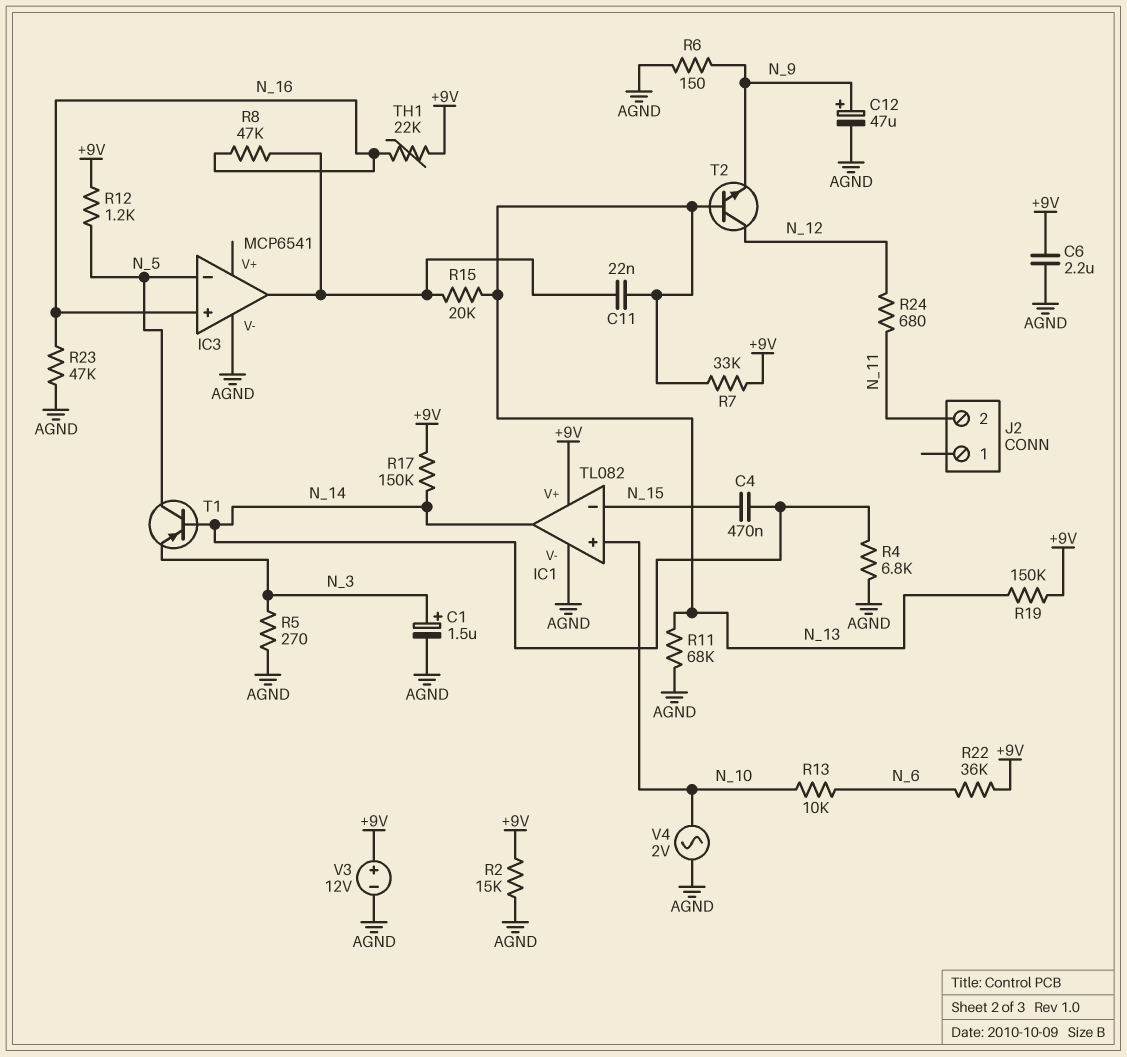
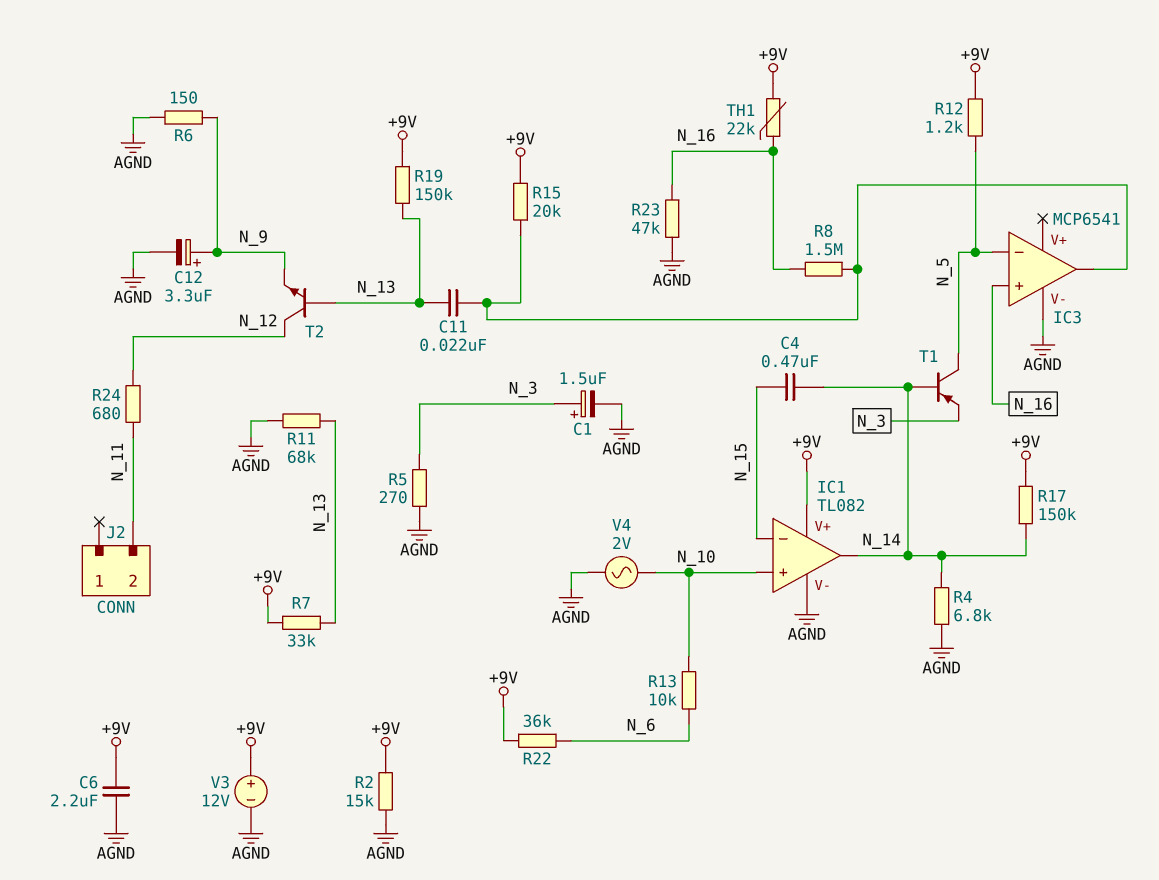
C12: 47uF (plus N_9, minus AGND) -> 3.3uF (plus N_9, minus AGND)
R8: 47k (IC3/out, N_16) -> 1.5M (IC3/out, N_16)
R15: 20k (IC3/out, N_13) -> 20k (+9V, IC3/out)

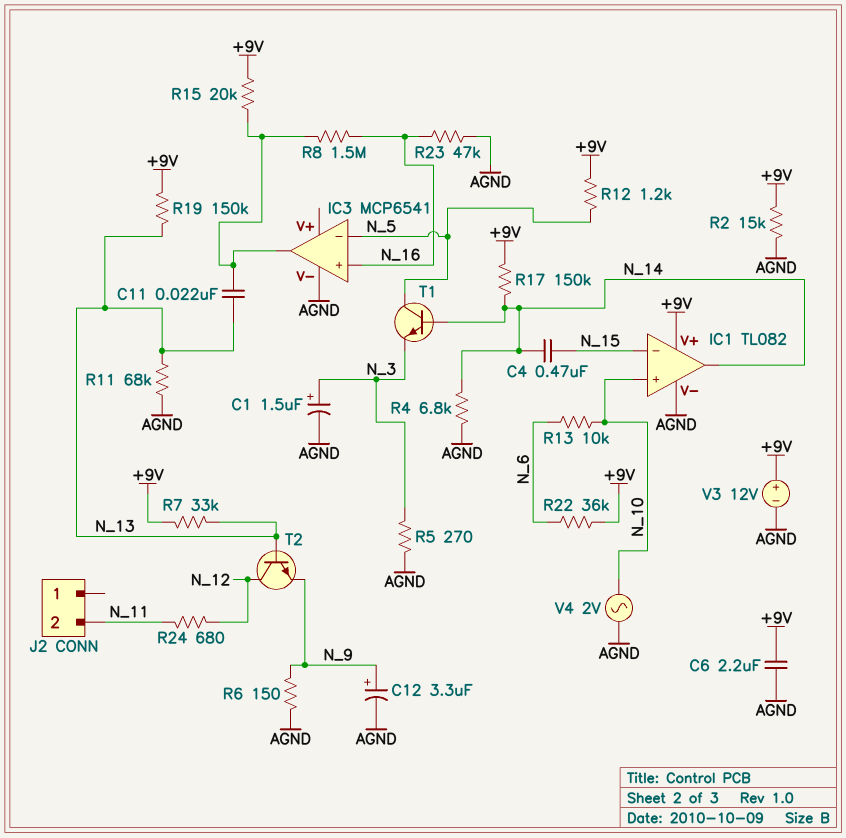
T1: PNP (B N_14, C N_5, E N_3) -> NPN (B N_14, C N_5, E N_3)
TH1: 22k (+9V, N_16) -> none

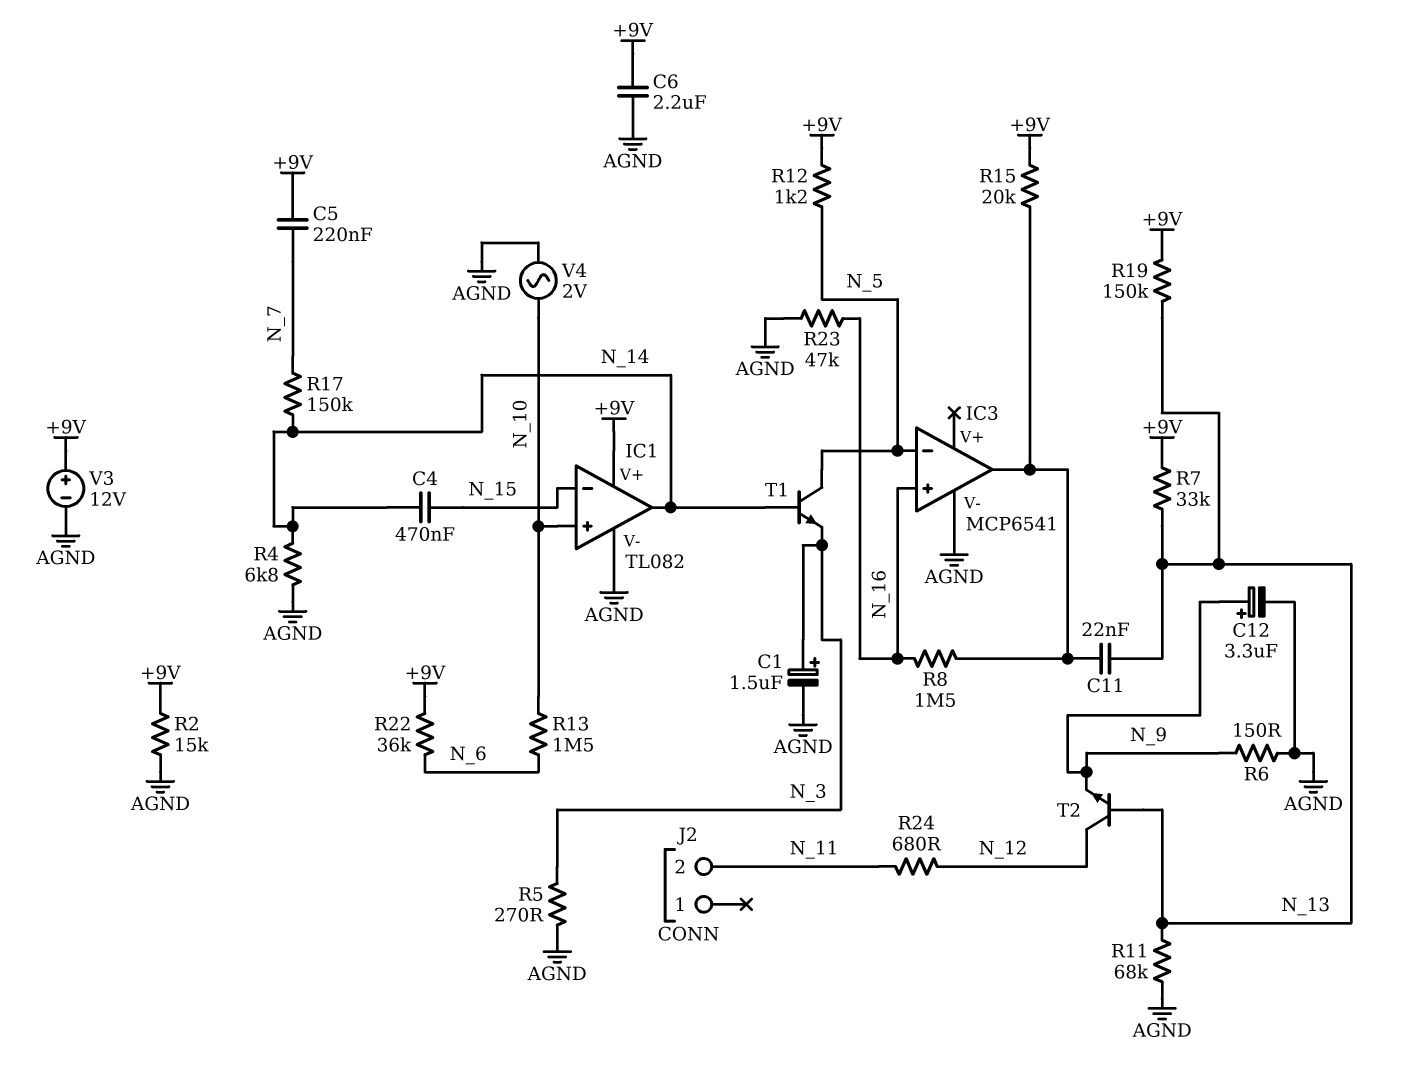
C5: none -> 220nF (+9V, N_7)
R13: 10k (N_6, N_10) -> 1.5M (N_6, N_10)
R17: 150k (+9V, N_14) -> 150k (N_7, N_14)

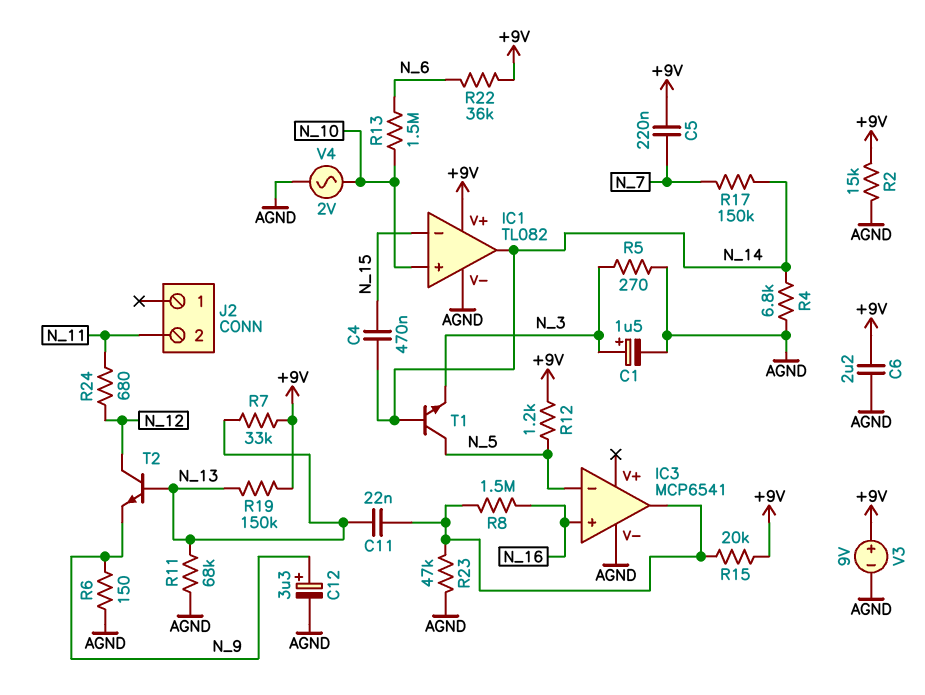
R23: 47k (AGND, N_16) -> 47k (AGND, IC3/out)
V3: 12V (plus +9V, minus AGND) -> 9V (plus +9V, minus AGND)

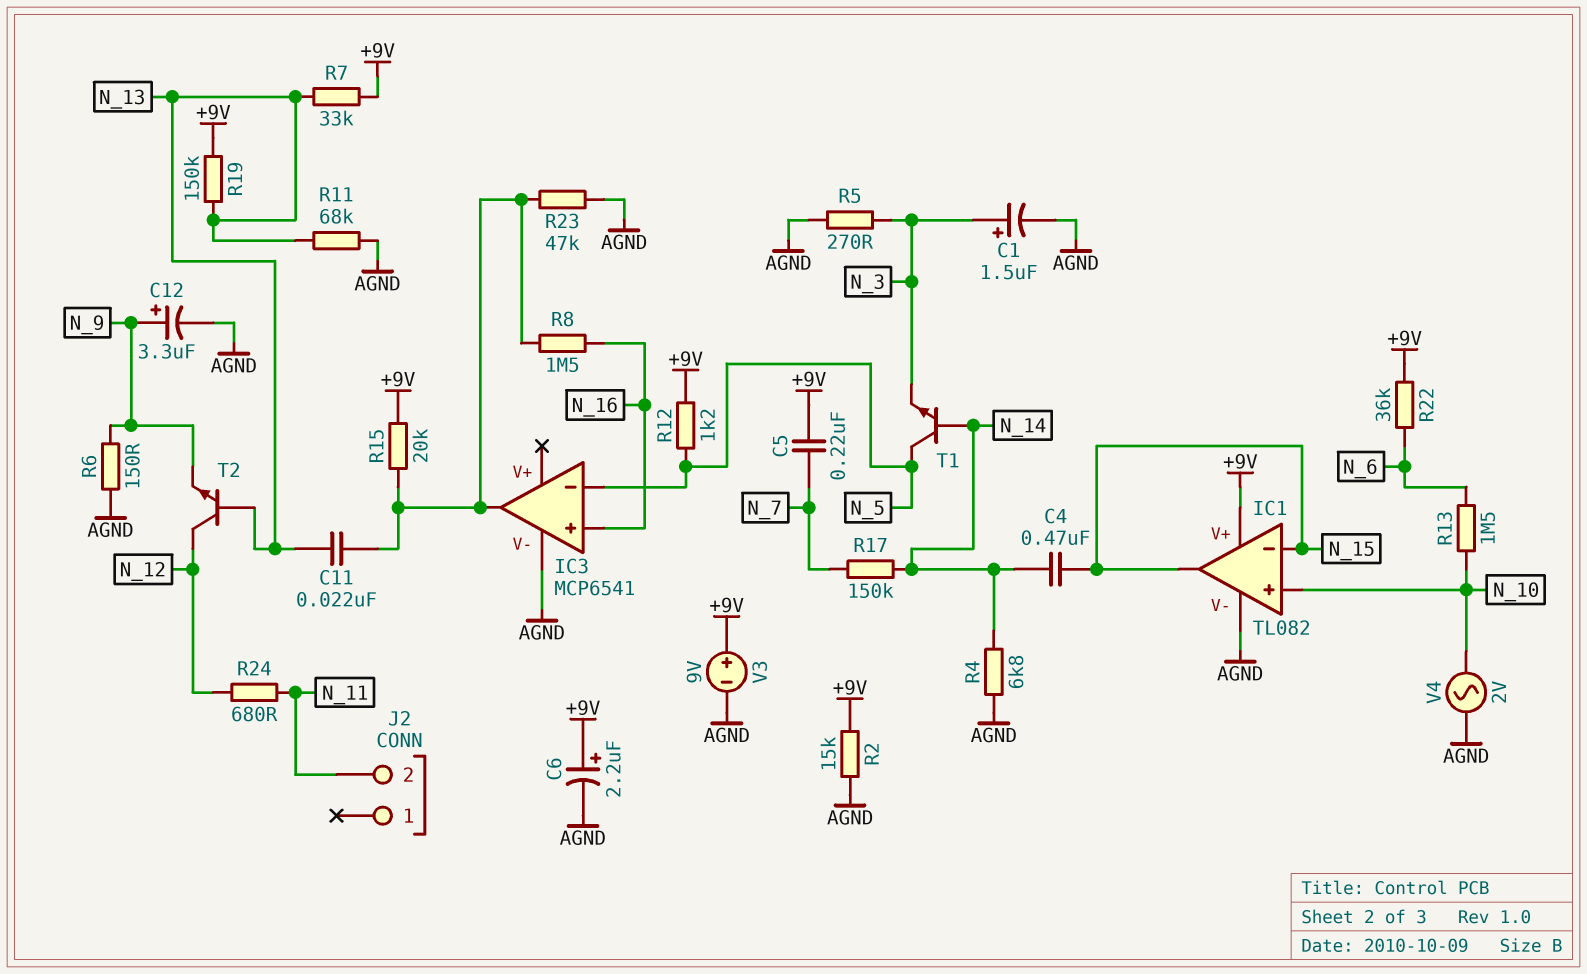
C6: 2.2uF (+9V, AGND) -> 2.2uF (plus +9V, minus AGND)
IC1 pin out: N_14 -> N_15

